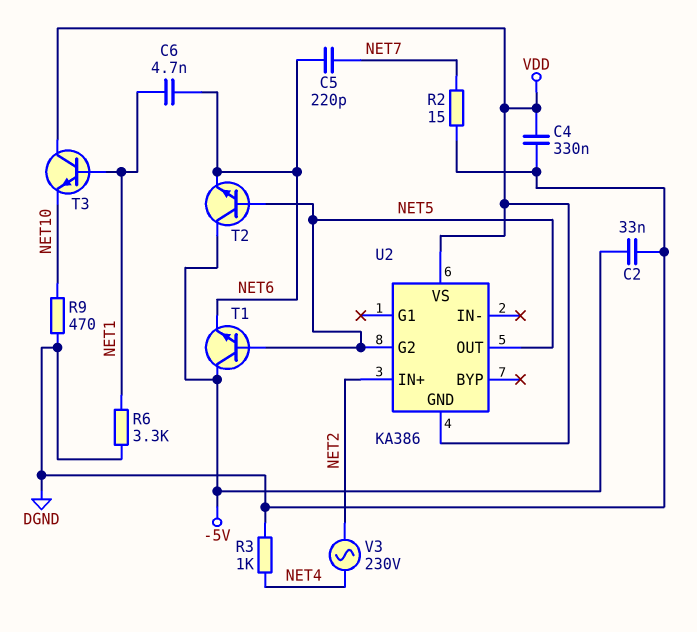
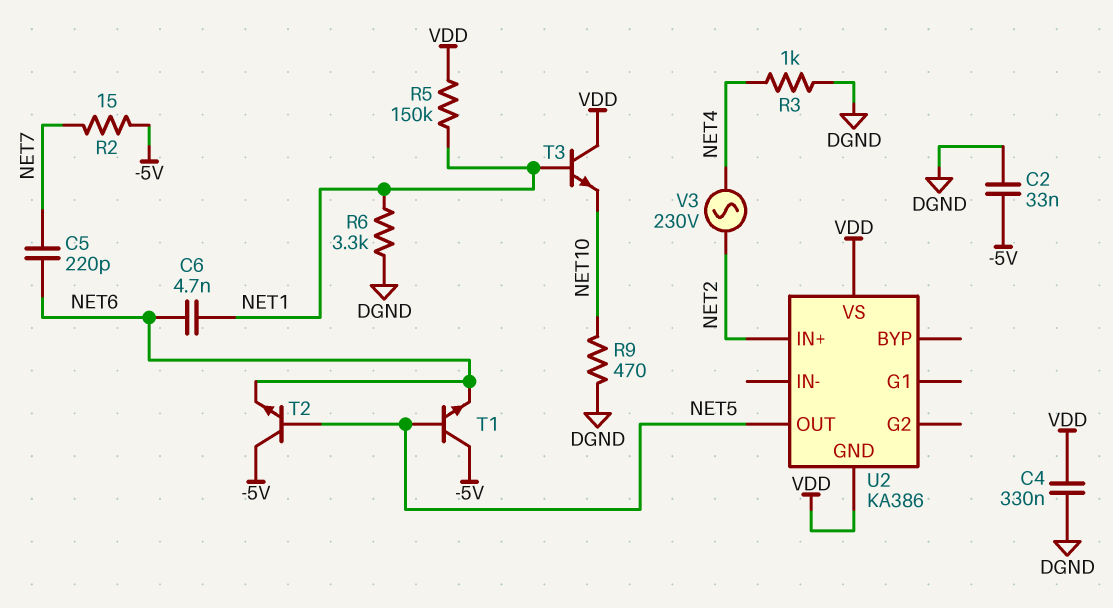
R2: 15 (DGND, NET7) -> 15 (-5V, NET7)
R5: none -> 150k (NET1, VDD)
U2 pin G2: NET5 -> none

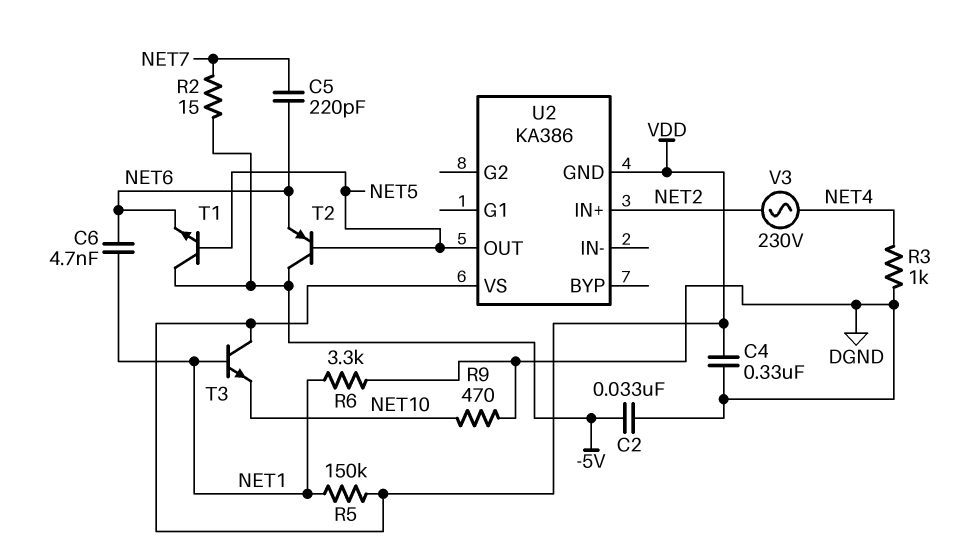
T2: NPN (B NET5, C -5V, E NET6) -> PNP (B NET5, C -5V, E NET6)

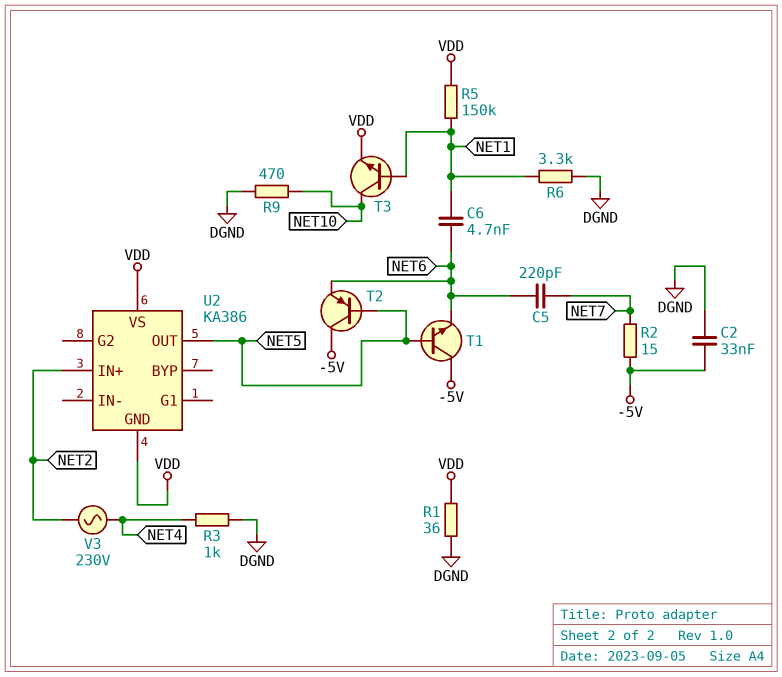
C4: 330nF (DGND, VDD) -> none
R1: none -> 36 (DGND, VDD)
T3: NPN (B NET1, C VDD, E NET10) -> NPN (B NET1, C NET10, E VDD)

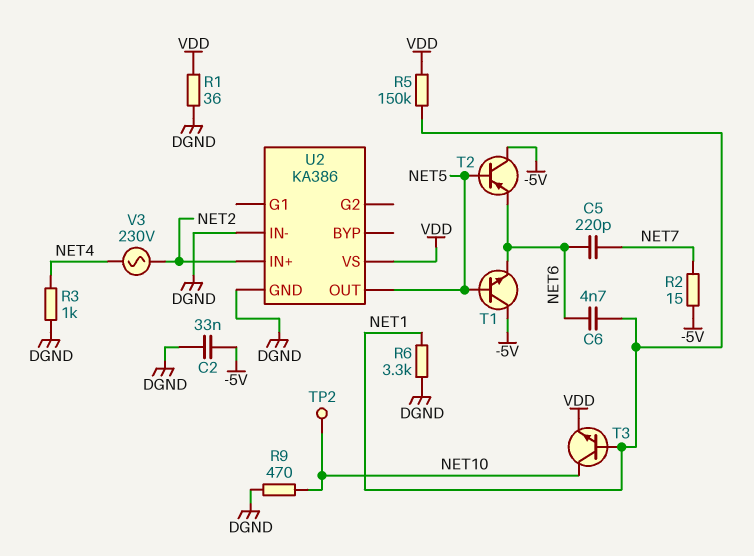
TP2: none -> test point (NET10)
U2 pin GND: VDD -> DGND
U2 pin IN-: none -> DGND

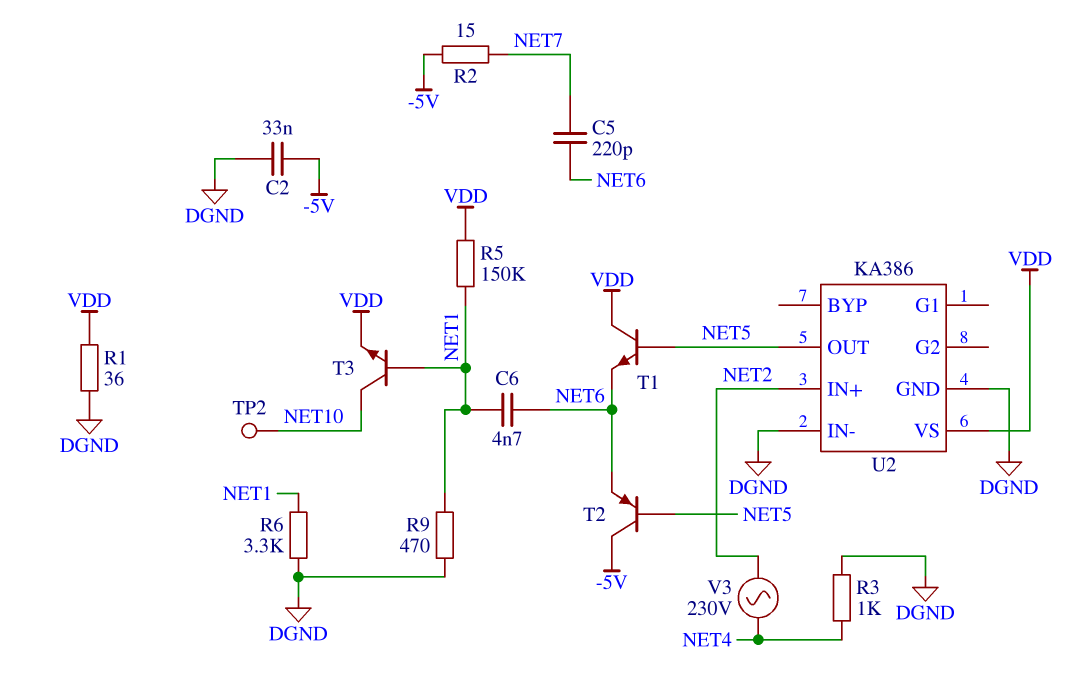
R9: 470 (DGND, NET10) -> 470 (DGND, NET1)
T1: NPN (B NET5, C -5V, E NET6) -> NPN (B NET5, C VDD, E NET6)

